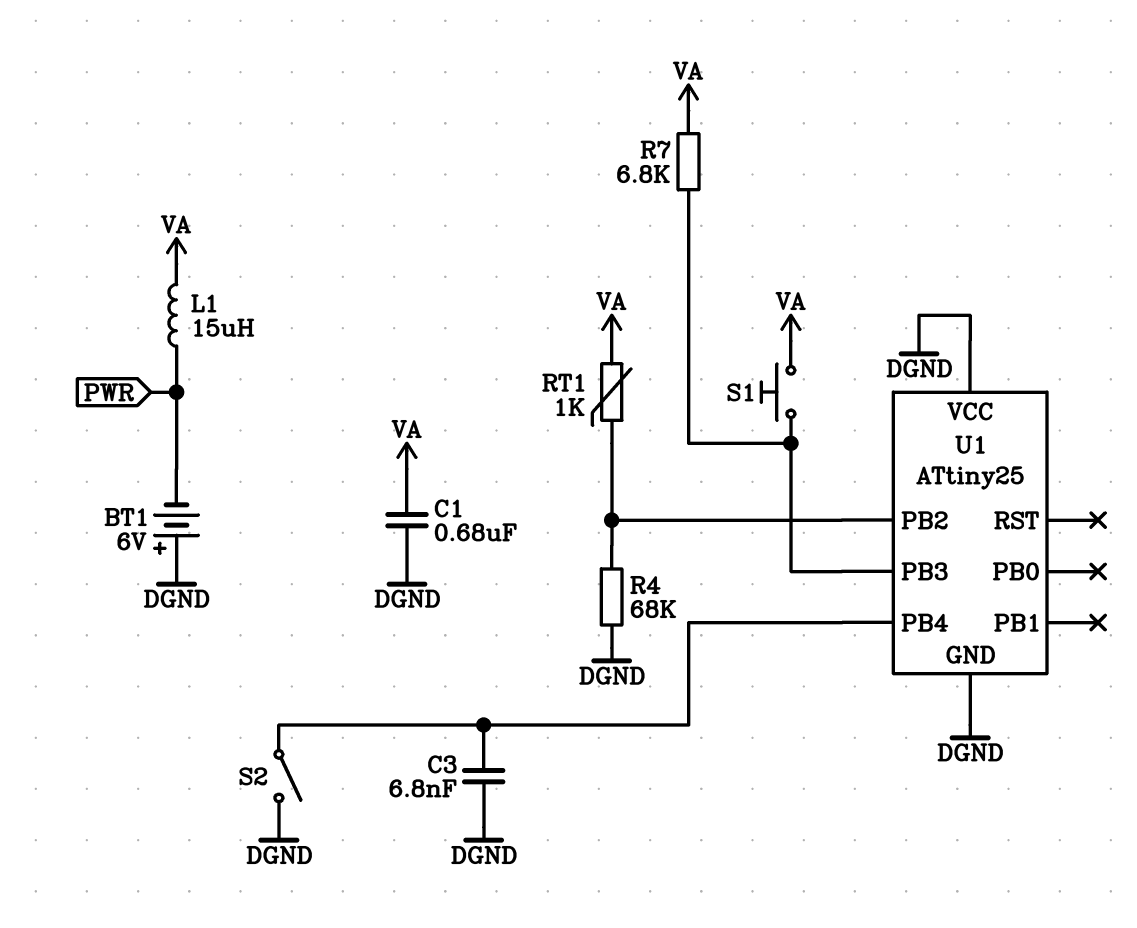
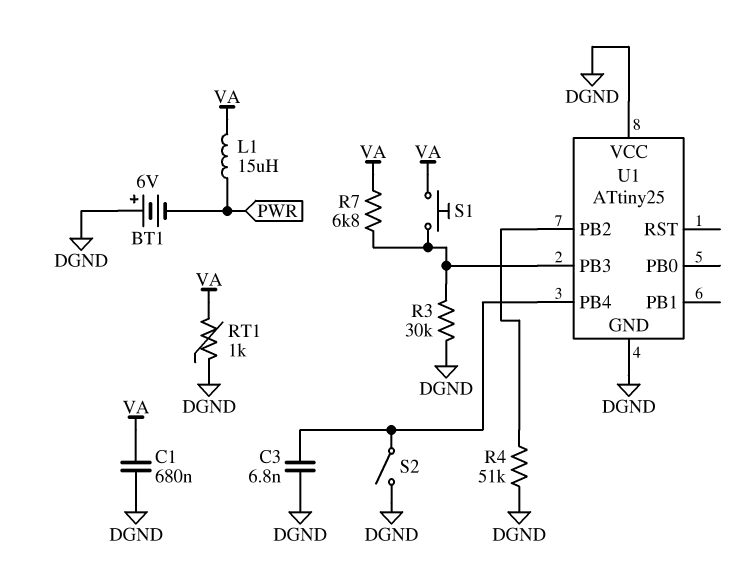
R3: none -> 30k (DGND, U1/PB3)
R4: 68k (DGND, U1/PB2) -> 51k (DGND, U1/PB2)
RT1: 1k (U1/PB2, VA) -> 1k (DGND, VA)

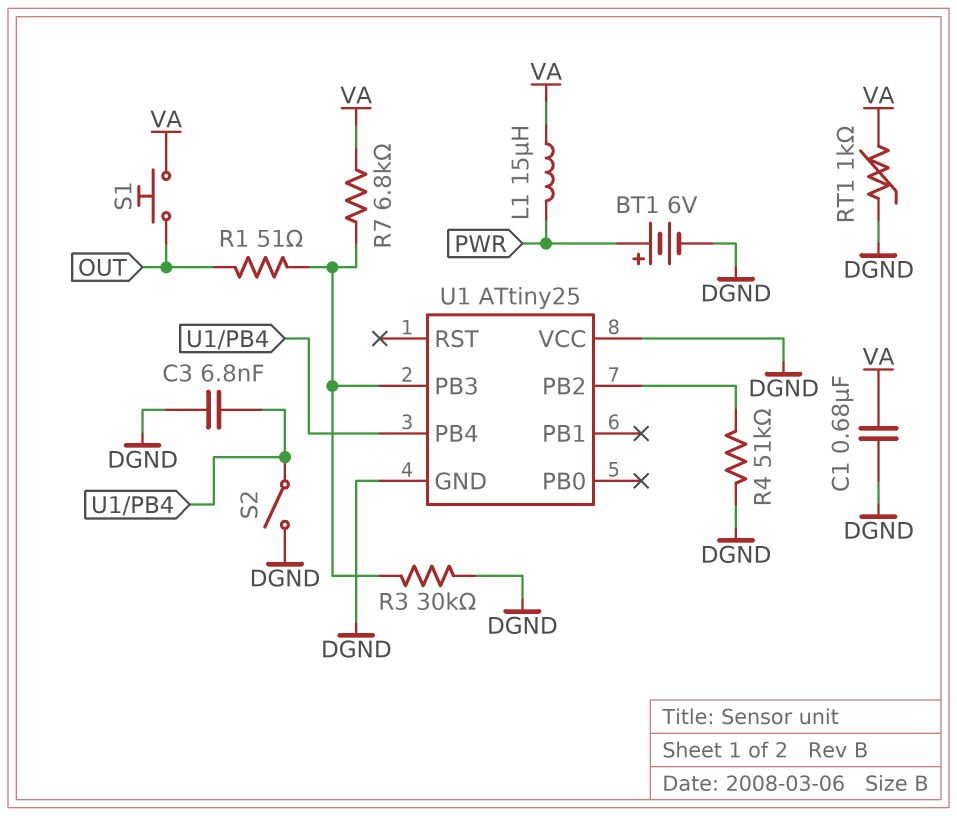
BT1: 6V (plus DGND, minus PWR) -> 6V (plus PWR, minus DGND)
R1: none -> 51 (OUT, U1/PB3)
S1: button (U1/PB3, VA) -> button (OUT, VA)

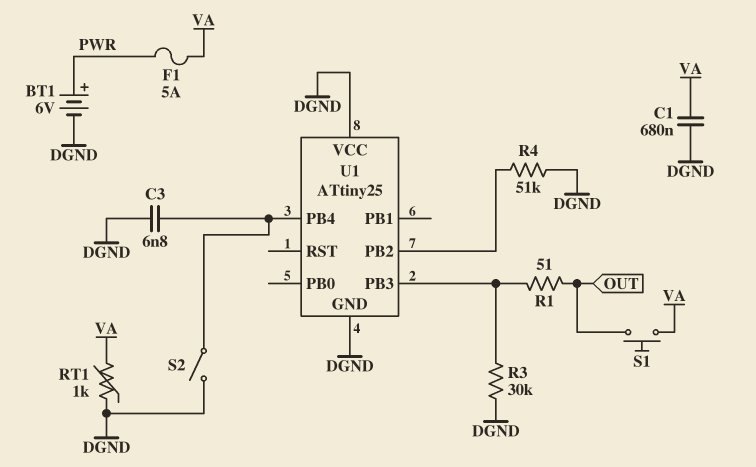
F1: none -> 5A (PWR, VA)
L1: 15uH (PWR, VA) -> none
R7: 6.8k (U1/PB3, VA) -> none

